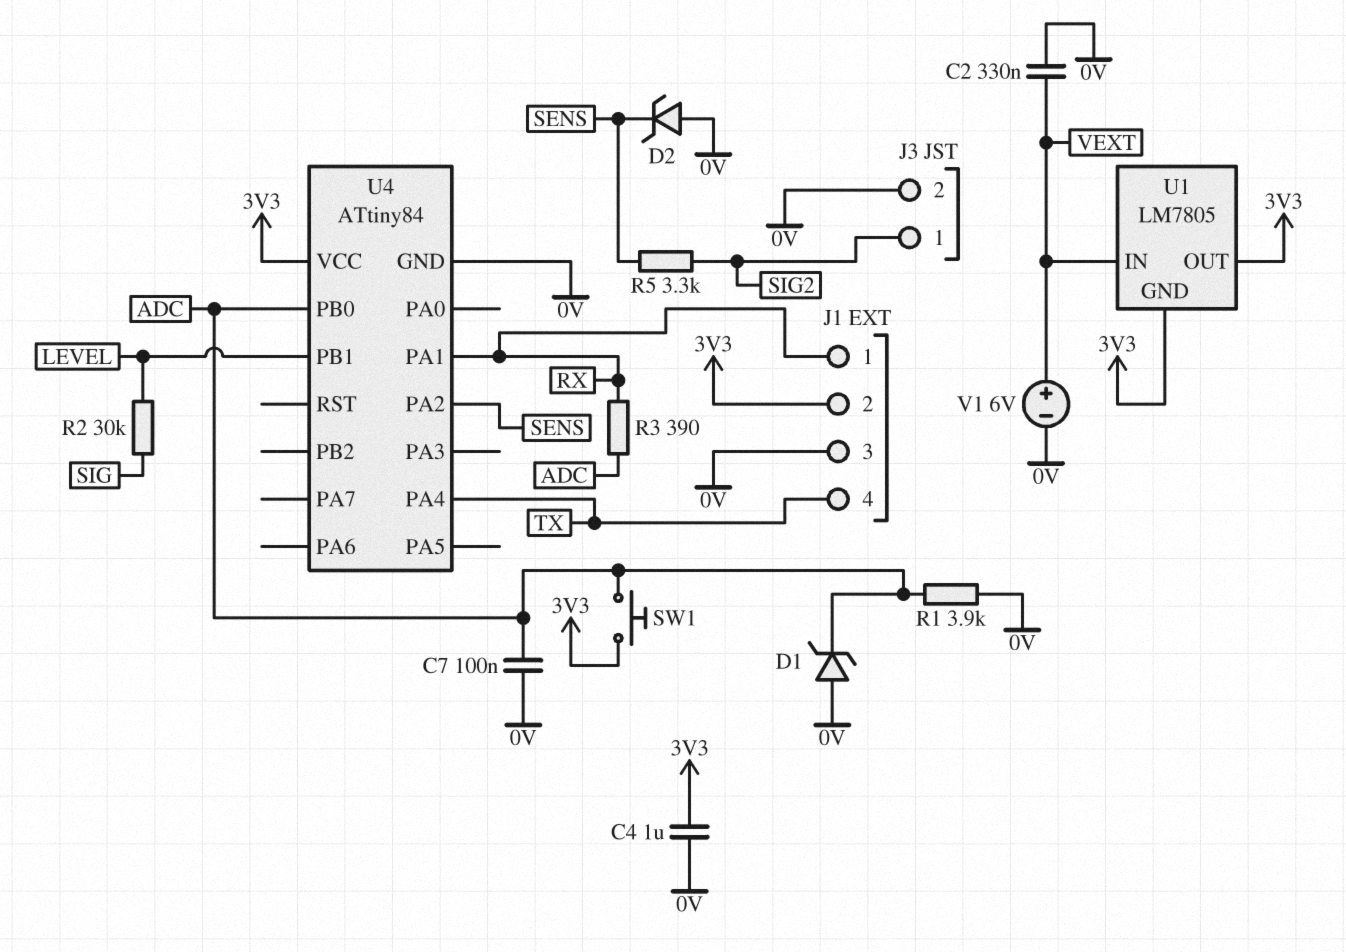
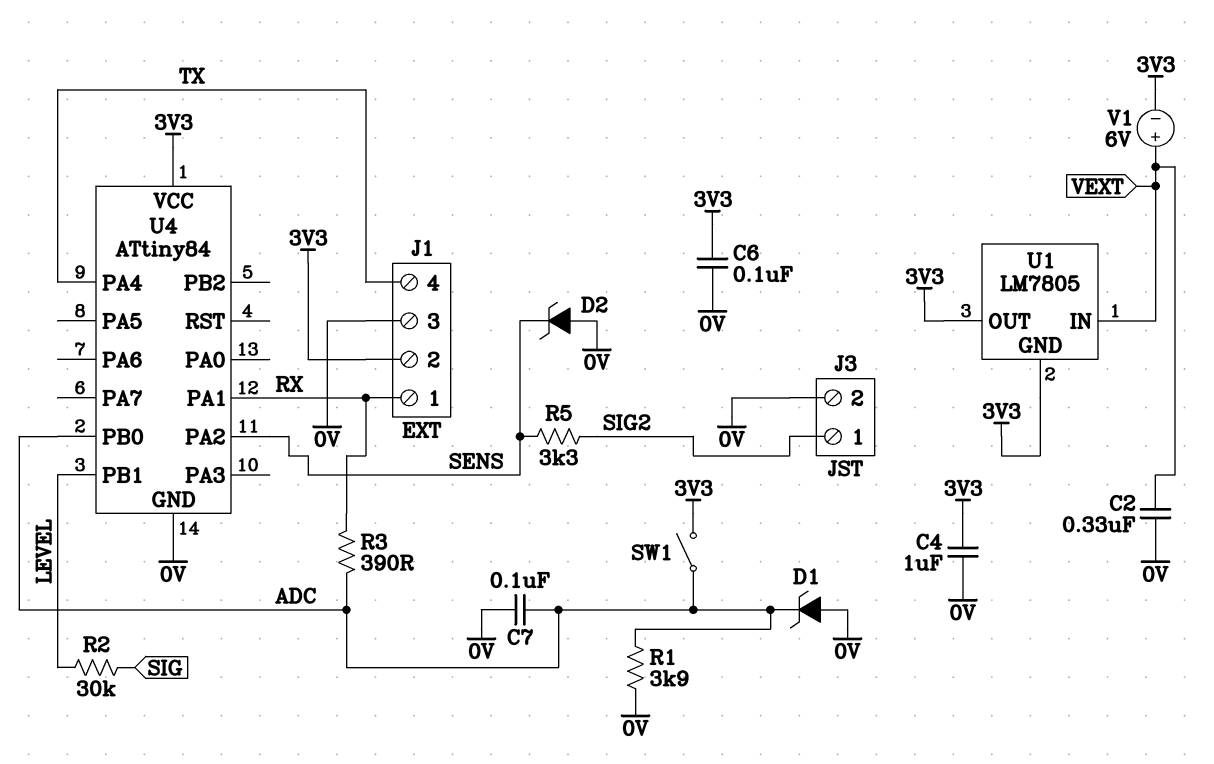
C6: none -> 100nF (0V, 3V3)
SW1: button (3V3, ADC) -> switch (3V3, ADC)
V1: 6V (plus VEXT, minus 0V) -> 6V (plus VEXT, minus 3V3)

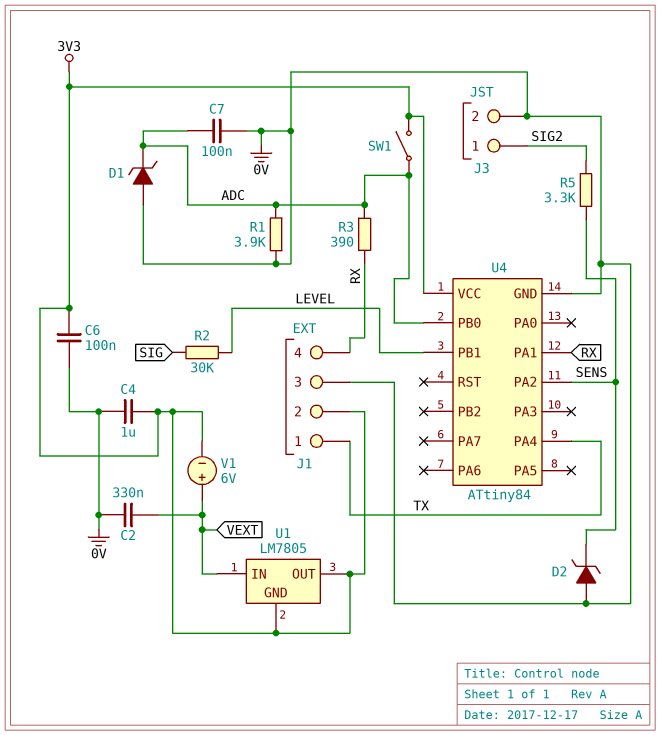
J1 pin 1: RX -> TX
J1 pin 4: TX -> RX

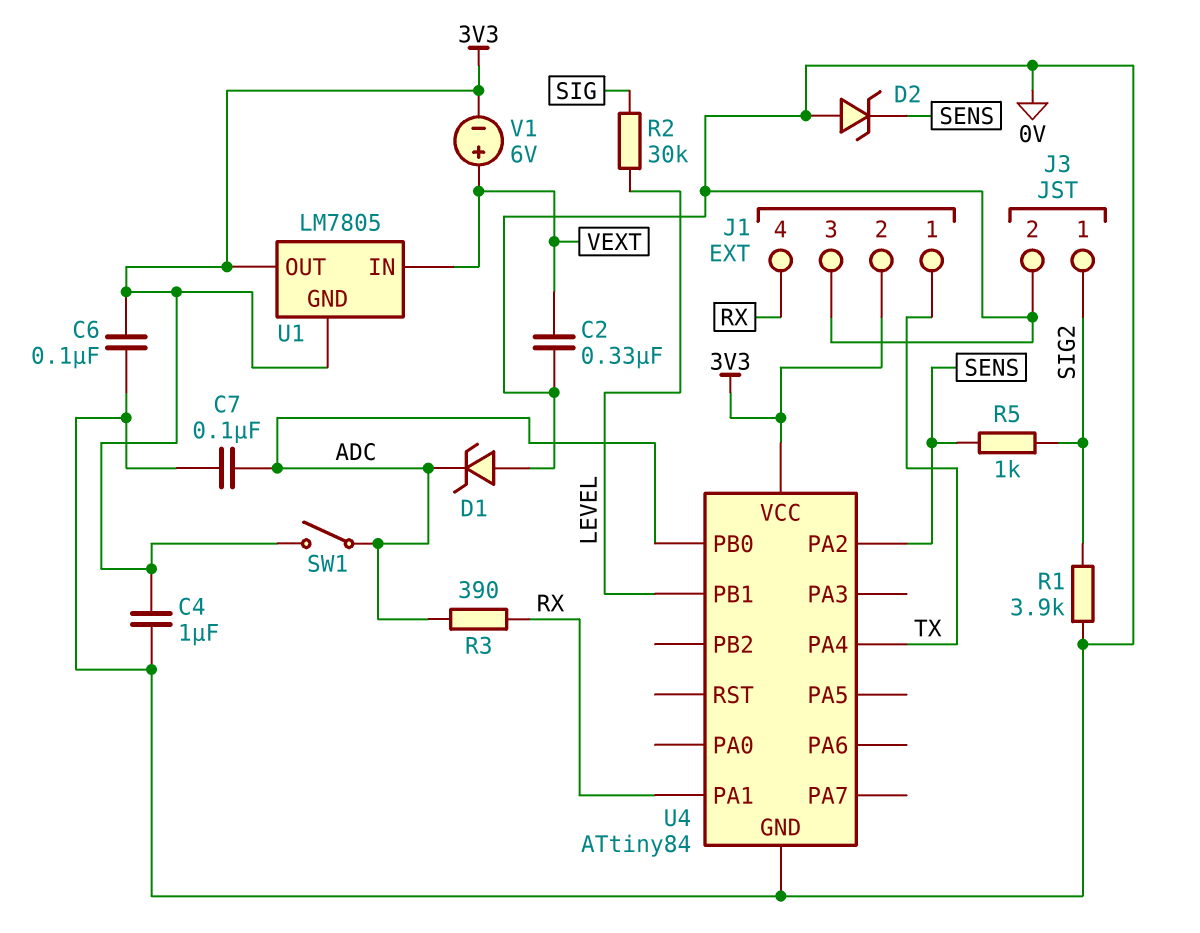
R1: 3.9k (0V, ADC) -> 3.9k (0V, SIG2)
R5: 3.3k (SENS, SIG2) -> 1k (SENS, SIG2)

